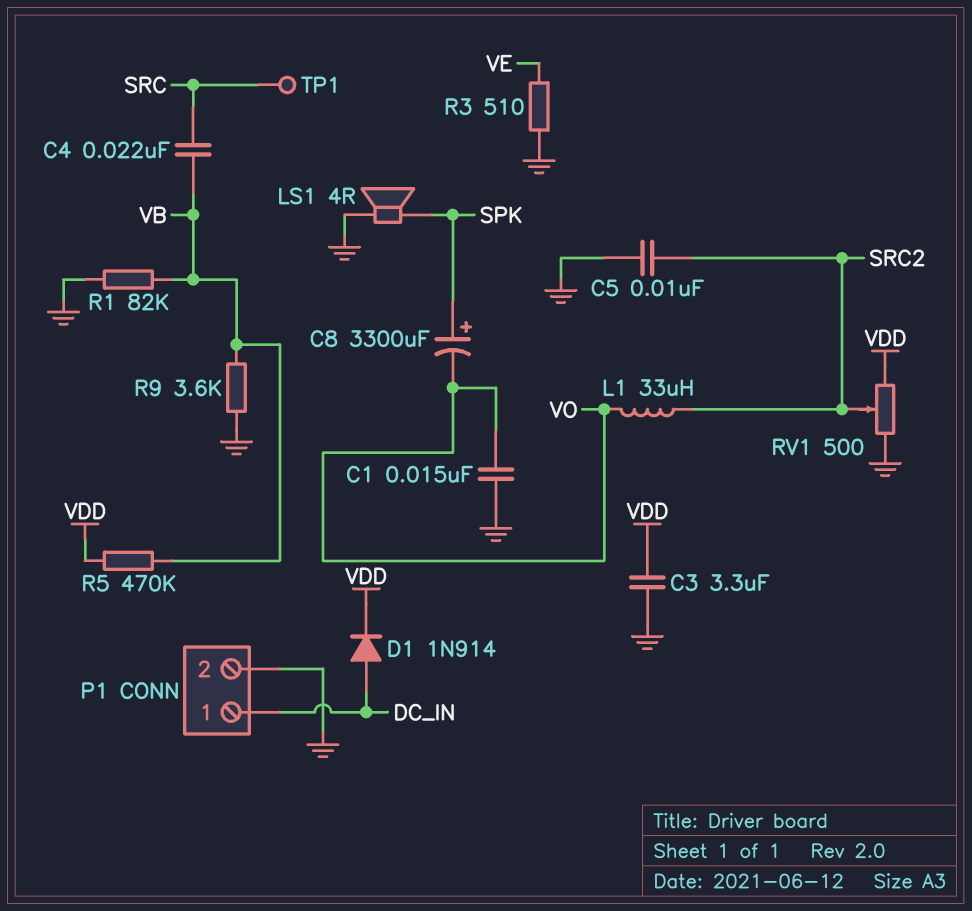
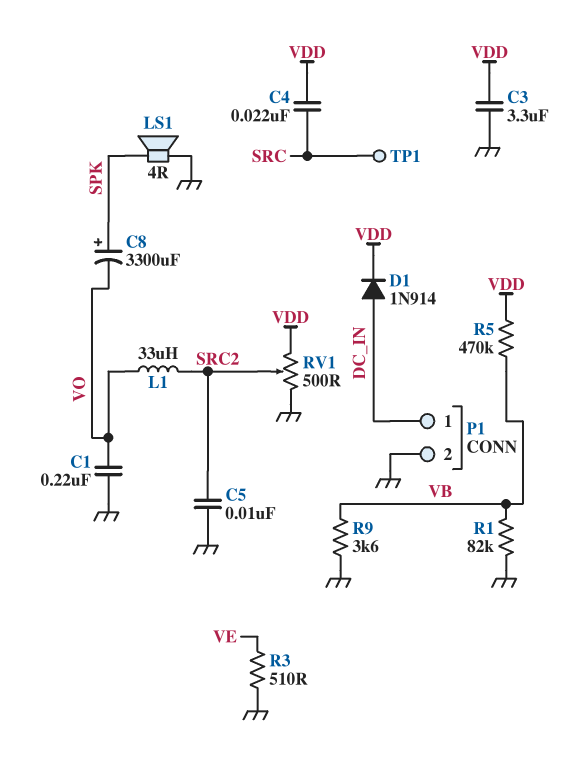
C1: 15nF (GND, VO) -> 220nF (GND, VO)
C4: 22nF (SRC, VB) -> 22nF (SRC, VDD)

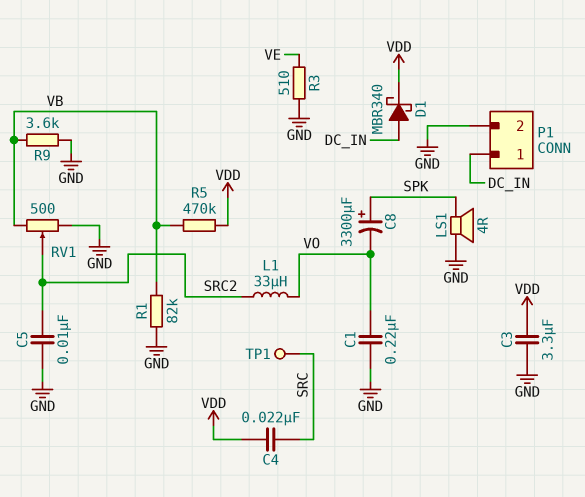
D1: diode 1N914 (A DC_IN, K VDD) -> schottky MBR340 (A DC_IN, K VDD)
RV1: 500 (GND, VDD, wiper SRC2) -> 500 (GND, VB, wiper SRC2)

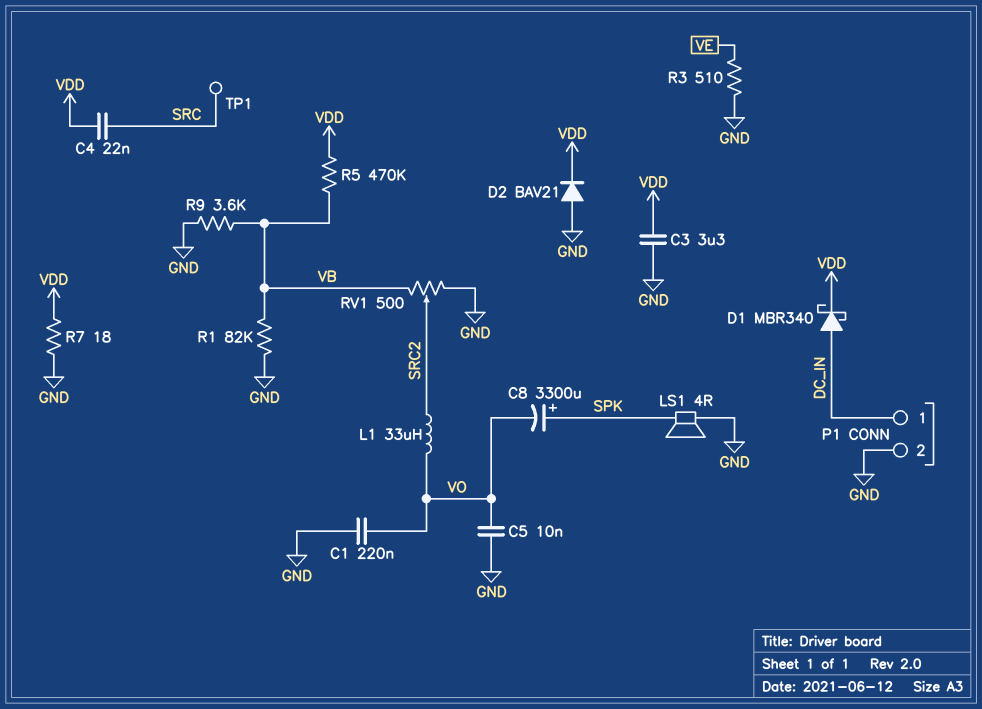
C5: 10nF (GND, SRC2) -> 10nF (GND, VO)
D2: none -> diode BAV21 (A GND, K VDD)
R7: none -> 18 (GND, VDD)

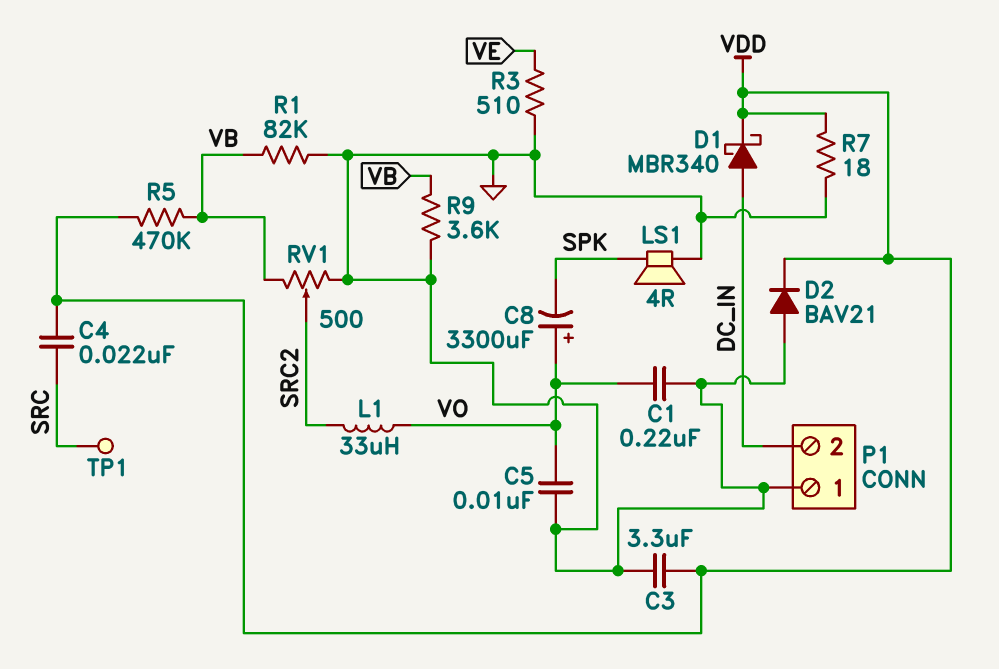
C8: 3300uF (plus SPK, minus VO) -> 3300uF (plus VO, minus SPK)
P1 pin 1: DC_IN -> GND
P1 pin 2: GND -> DC_IN

